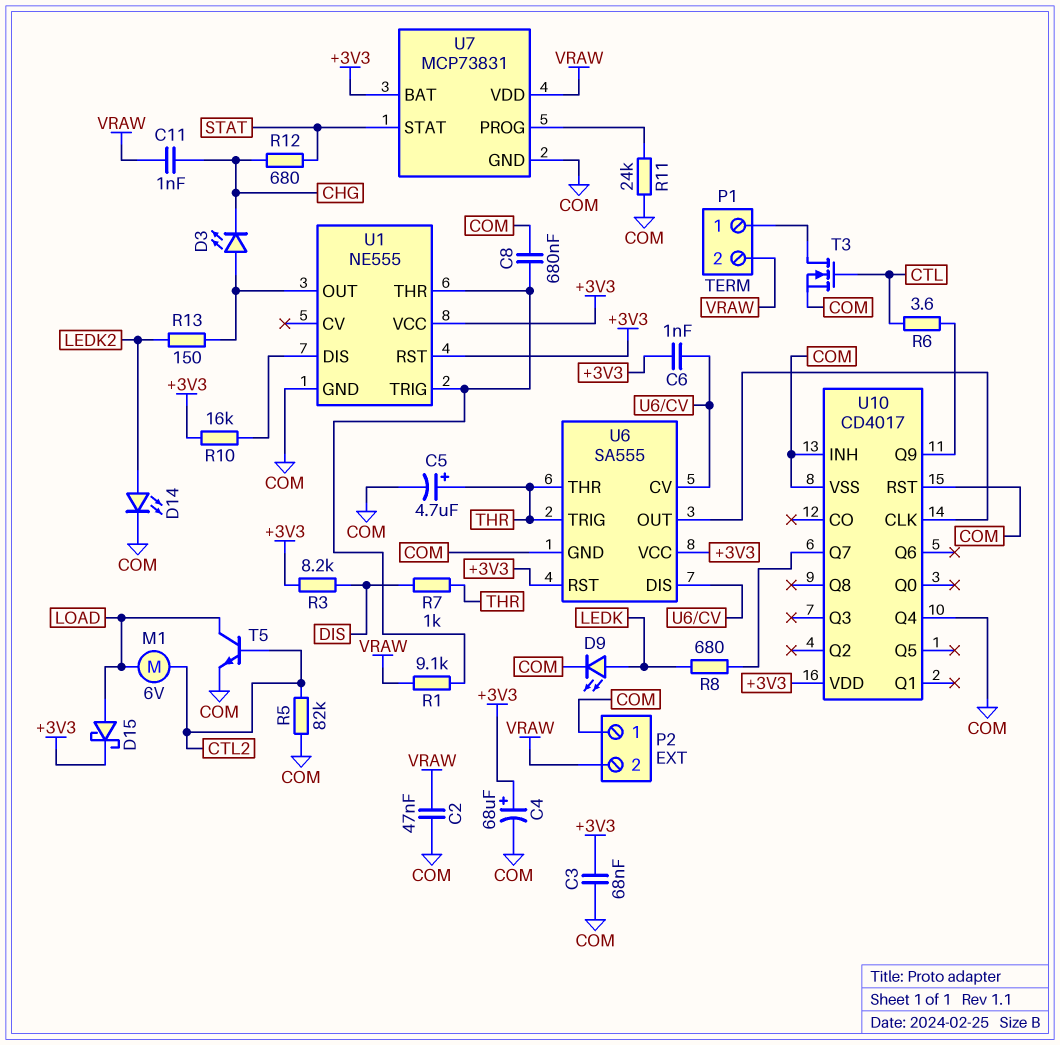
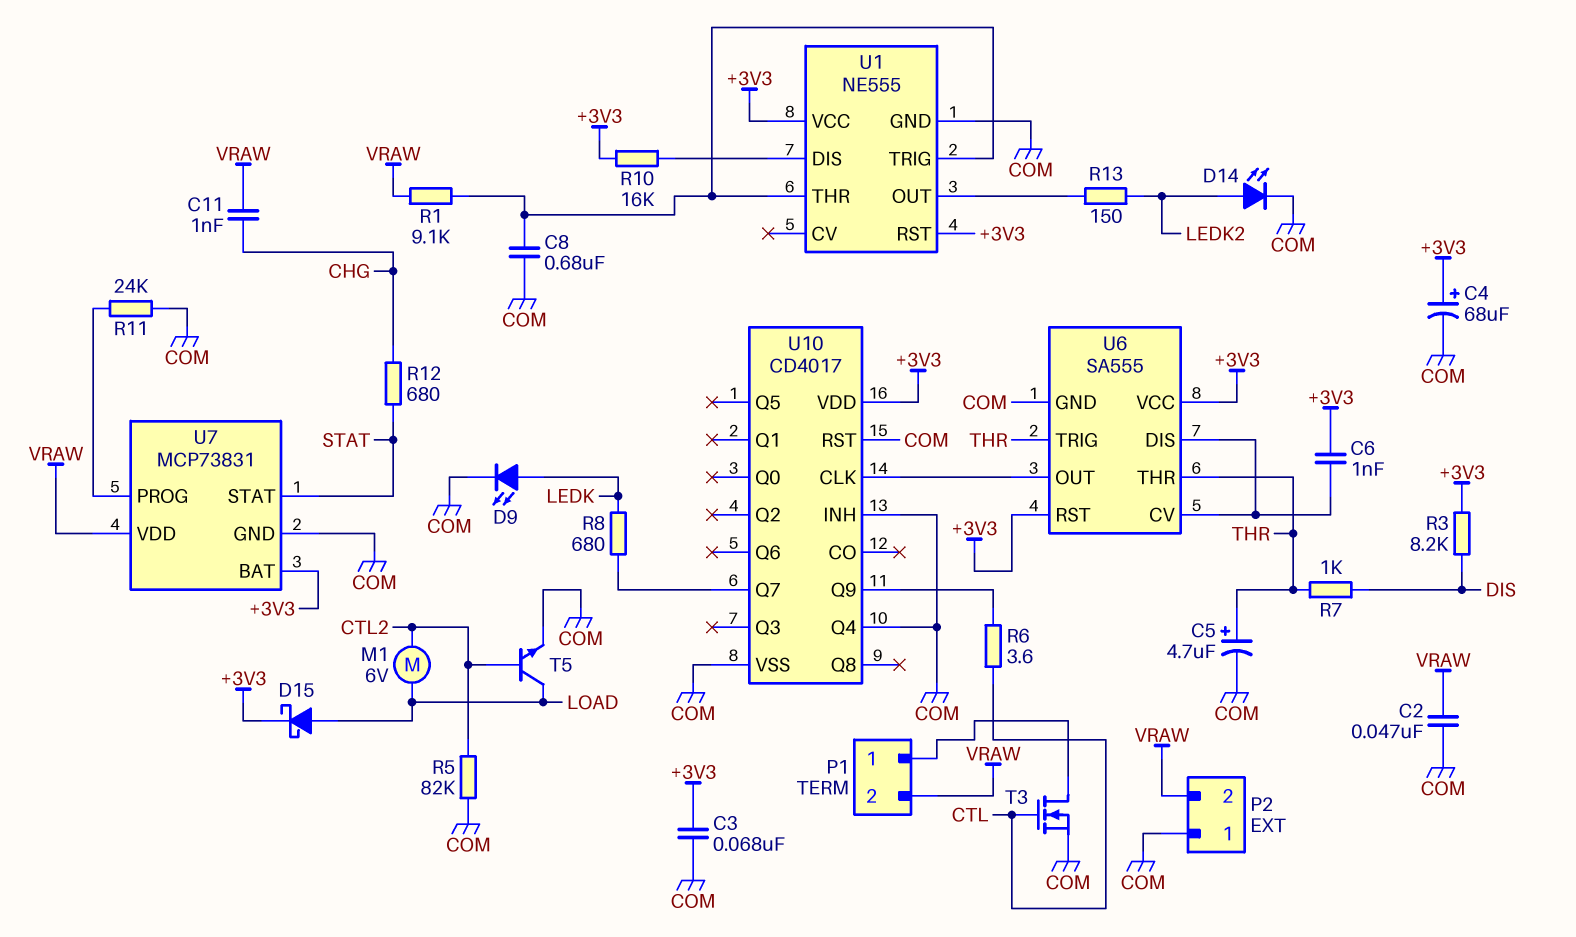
D3: LED (A U1/OUT, K CHG) -> none

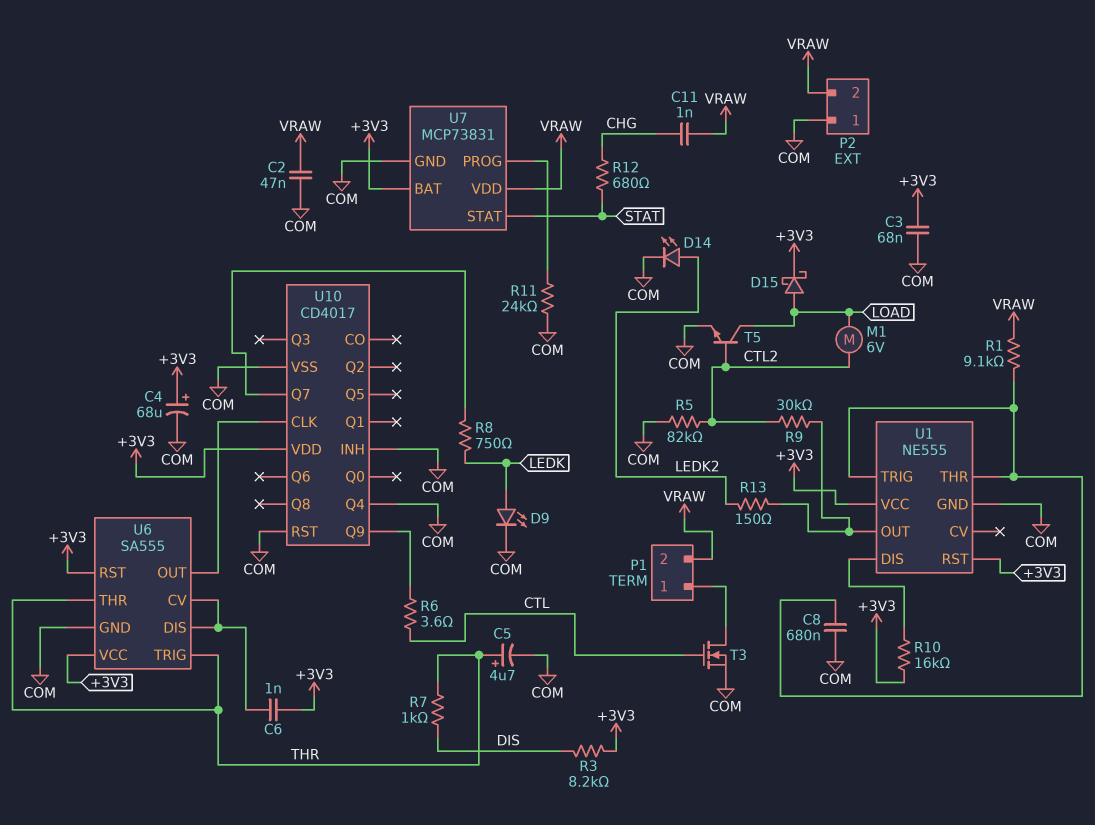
R8: 680 (LEDK, U10/Q7) -> 750 (LEDK, U10/Q7)
R9: none -> 30k (CTL2, U1/OUT)

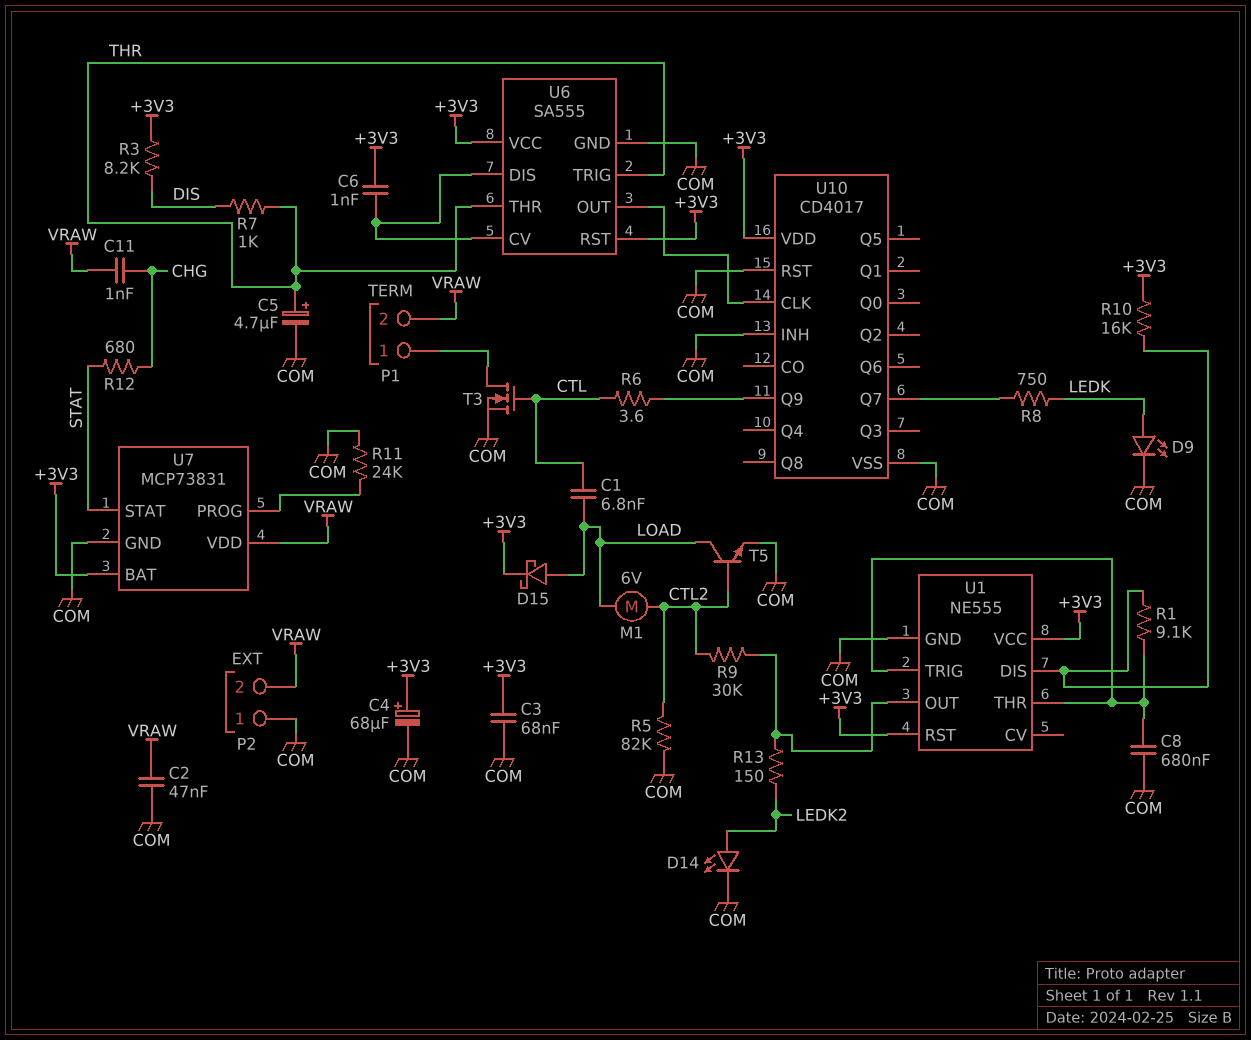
C1: none -> 6.8nF (CTL, LOAD)
R1: 9.1k (U1/THR, VRAW) -> 9.1k (U1/DIS, U1/THR)
U10 pin Q4: COM -> none

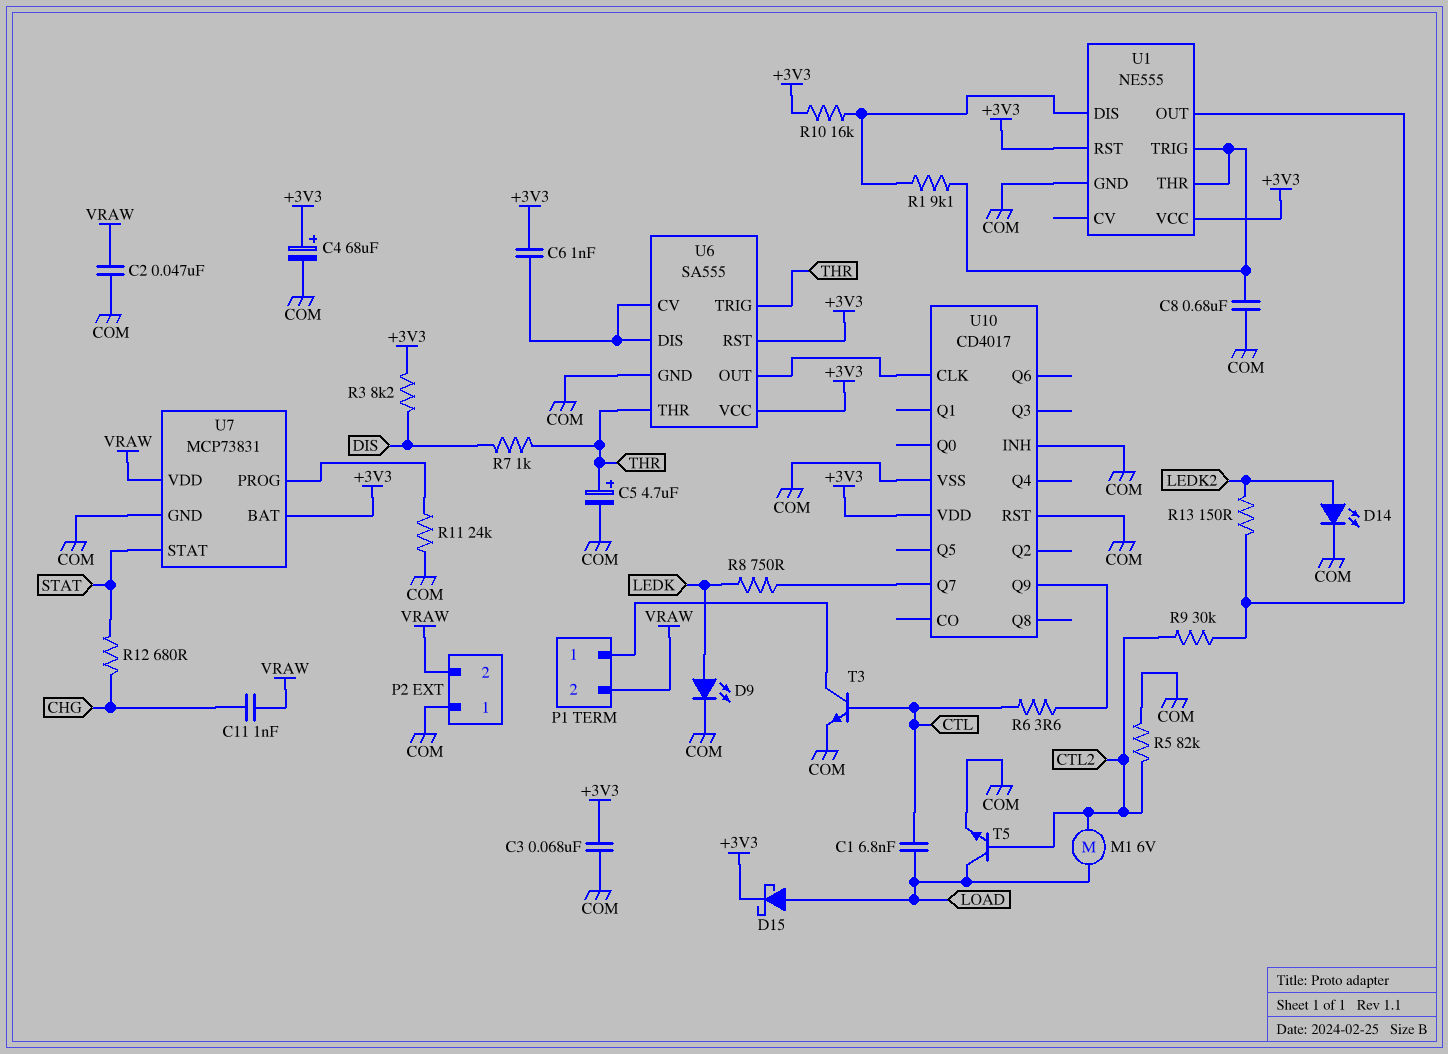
T3: NMOS (G CTL, D P1/1, S COM) -> NPN (B CTL, C P1/1, E COM)

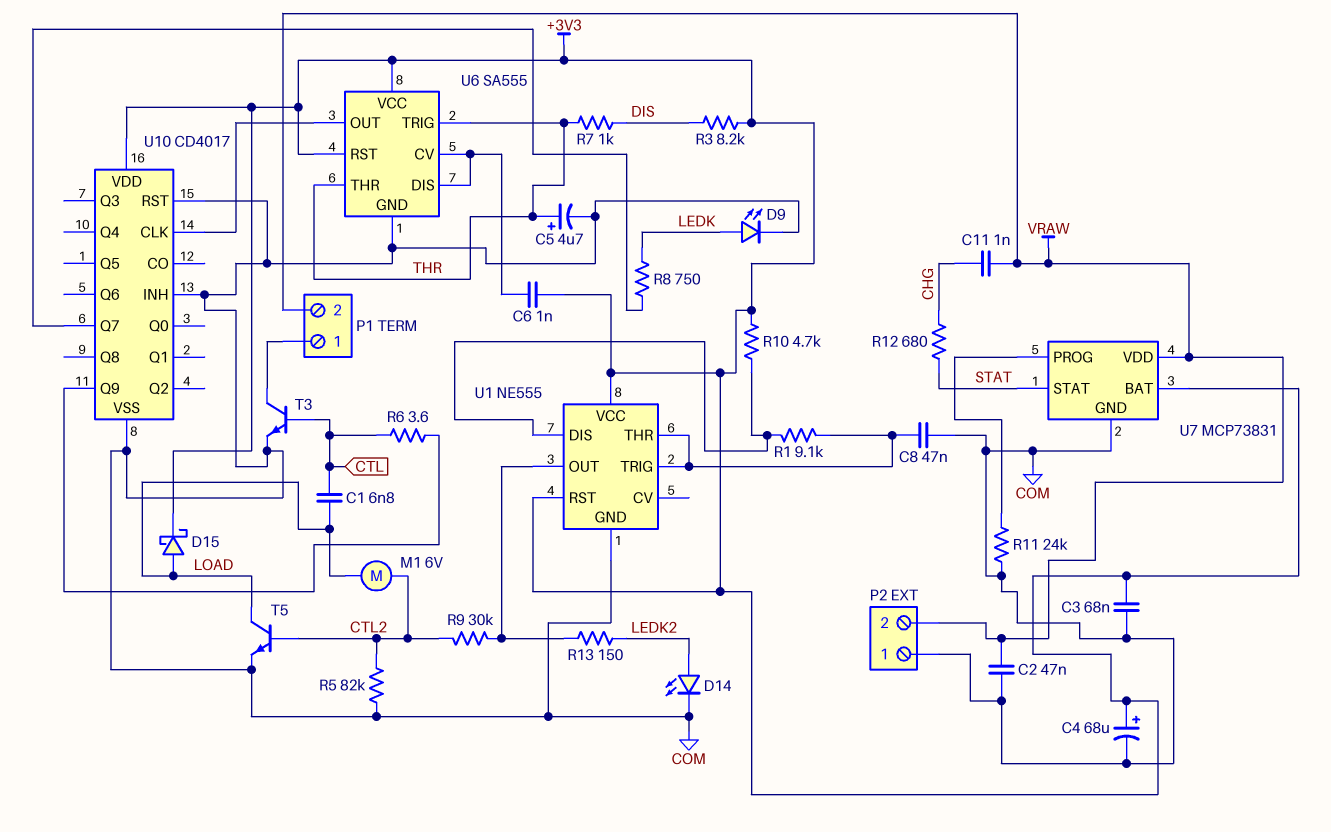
C8: 680nF (COM, U1/THR) -> 47nF (COM, U1/THR)
R10: 16k (+3V3, U1/DIS) -> 4.7k (+3V3, U1/DIS)

